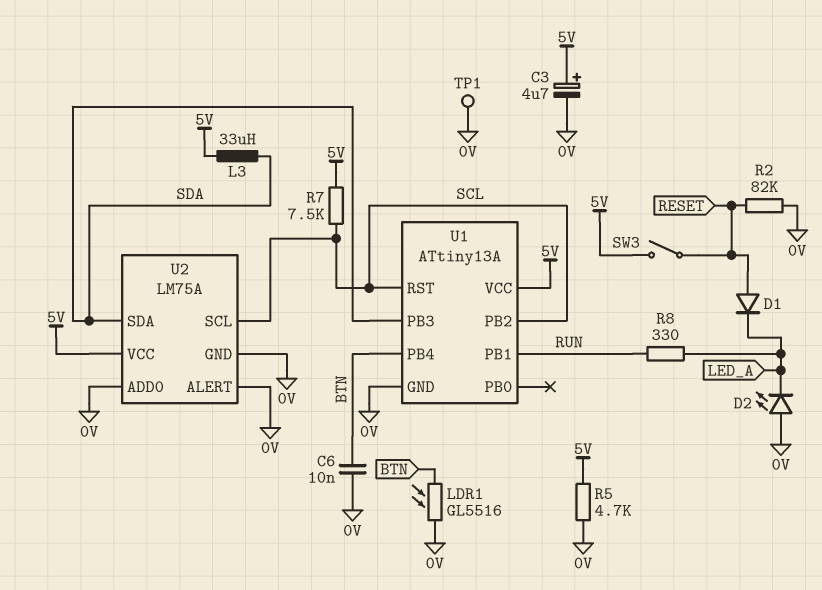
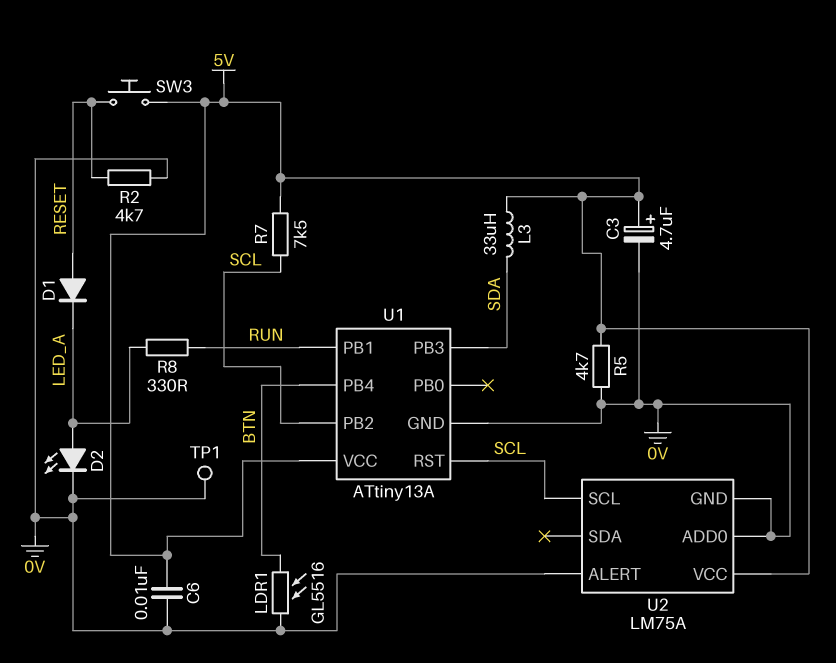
C6: 10nF (0V, BTN) -> 10nF (0V, 5V)
D2: LED (A 0V, K LED_A) -> LED (A LED_A, K 0V)
R2: 82k (0V, RESET) -> 4.7k (0V, RESET)
SW3: switch (5V, RESET) -> button (5V, RESET)
U2 pin SDA: SDA -> none

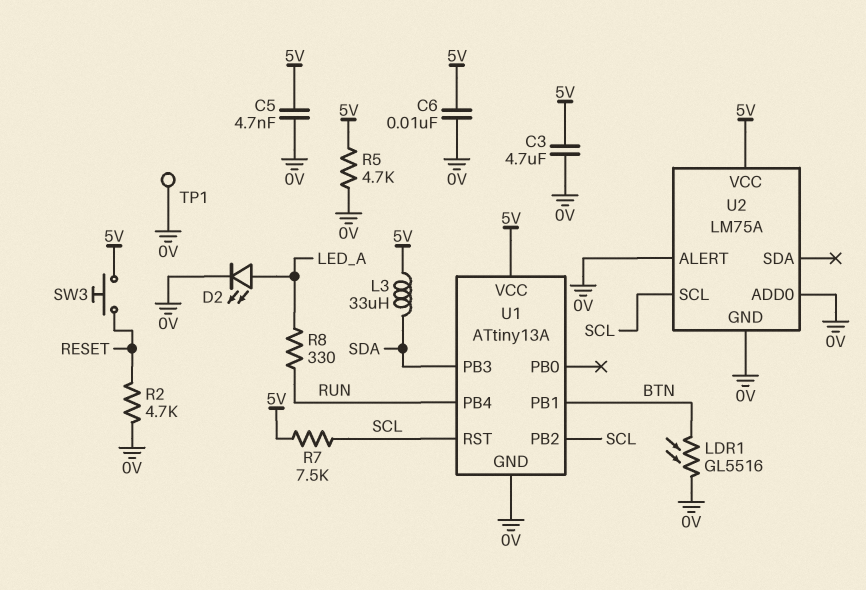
C3: 4.7uF (plus 5V, minus 0V) -> 4.7uF (0V, 5V)
C5: none -> 4.7nF (0V, 5V)
D1: diode (A RESET, K LED_A) -> none
U1 pin PB1: RUN -> BTN
U1 pin PB4: BTN -> RUN

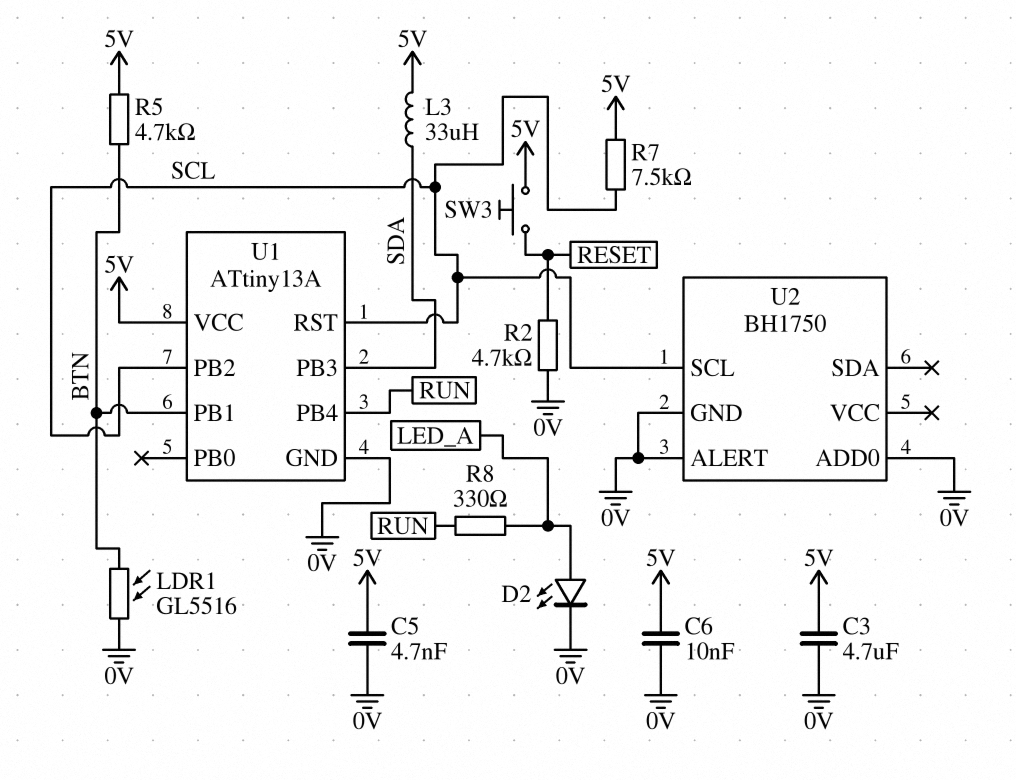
R5: 4.7k (0V, 5V) -> 4.7k (5V, BTN)
TP1: test point (0V) -> none
U2: LM75A -> BH1750
U2 pin VCC: 5V -> none

